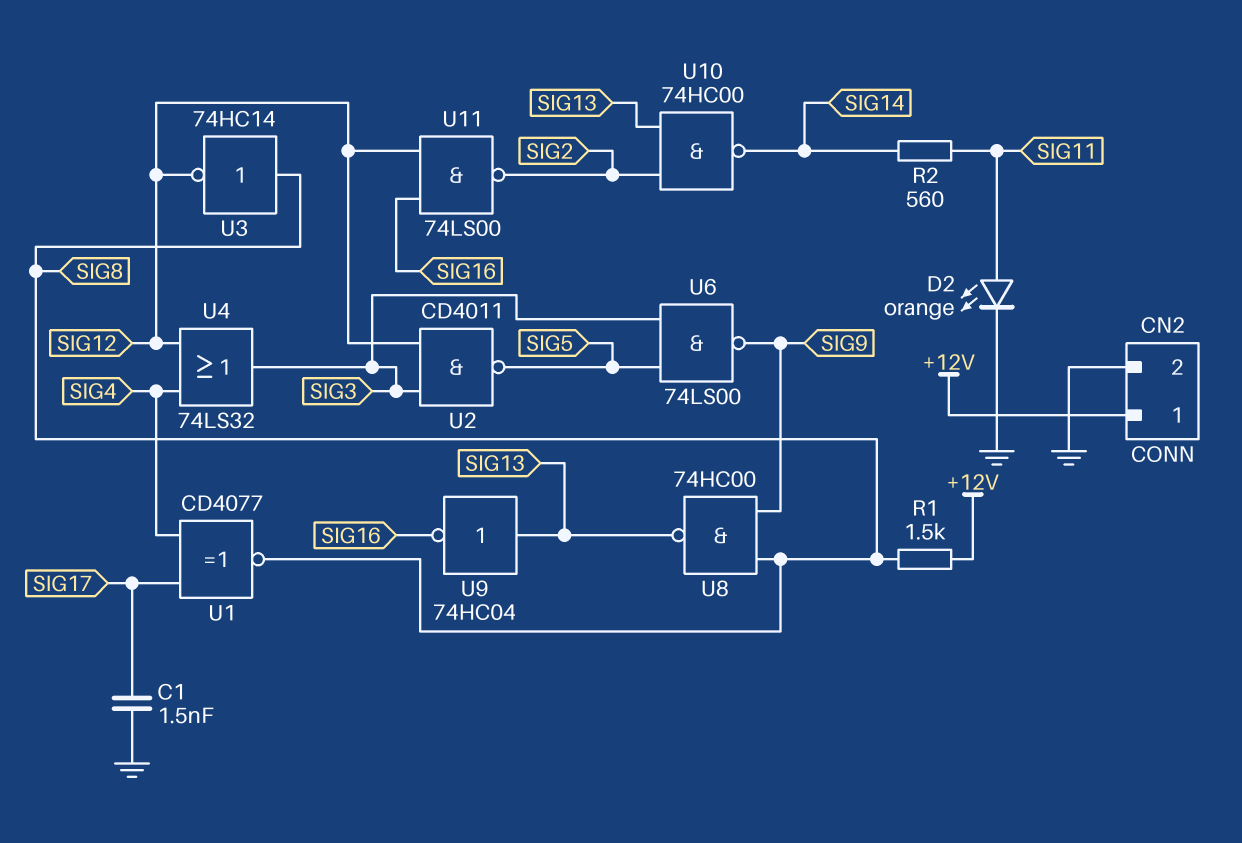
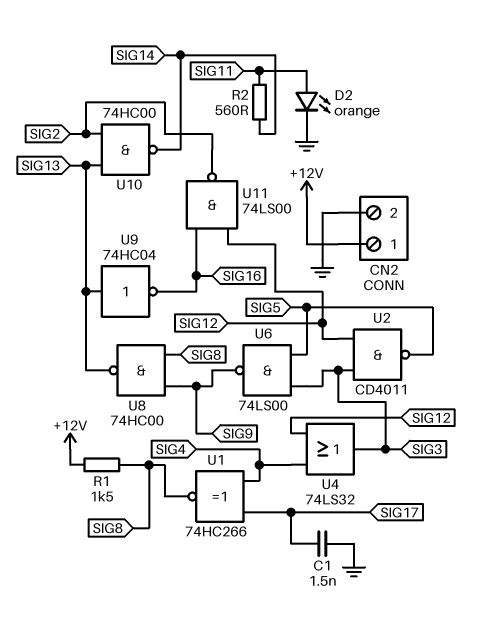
U1: XNOR CD4077 (in SIG4, in SIG17, out SIG8) -> XNOR 74HC266 (in SIG4, in SIG17, out SIG8)
U3: NOT 74HC14 (in SIG8, out SIG12) -> none

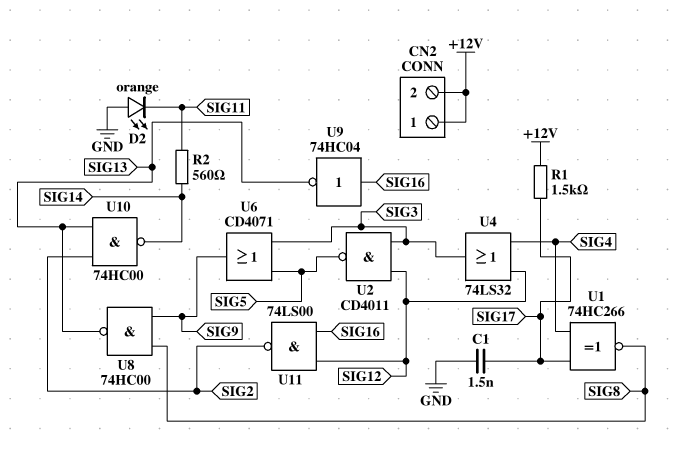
CN2 pin 2: GND -> +12V
D2: LED orange (A SIG11, K GND) -> LED orange (A GND, K SIG11)
R1: 1.5k (+12V, SIG8) -> 1.5k (+12V, SIG17)
U6: NAND 74LS00 (in SIG3, in SIG5, out SIG9) -> OR CD4071 (in SIG3, in SIG5, out SIG9)
U9: NOT 74HC04 (in SIG13, out SIG16) -> NOT 74HC04 (in SIG16, out SIG13)

